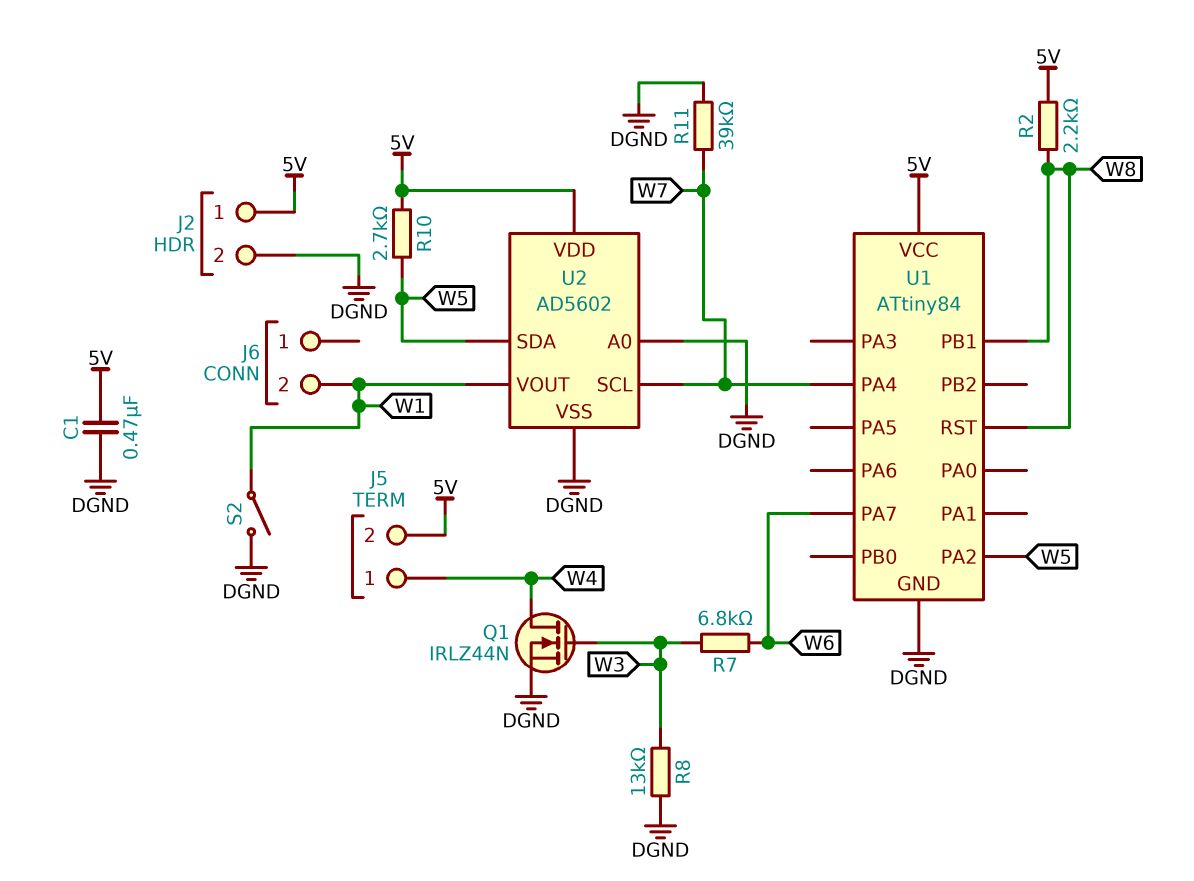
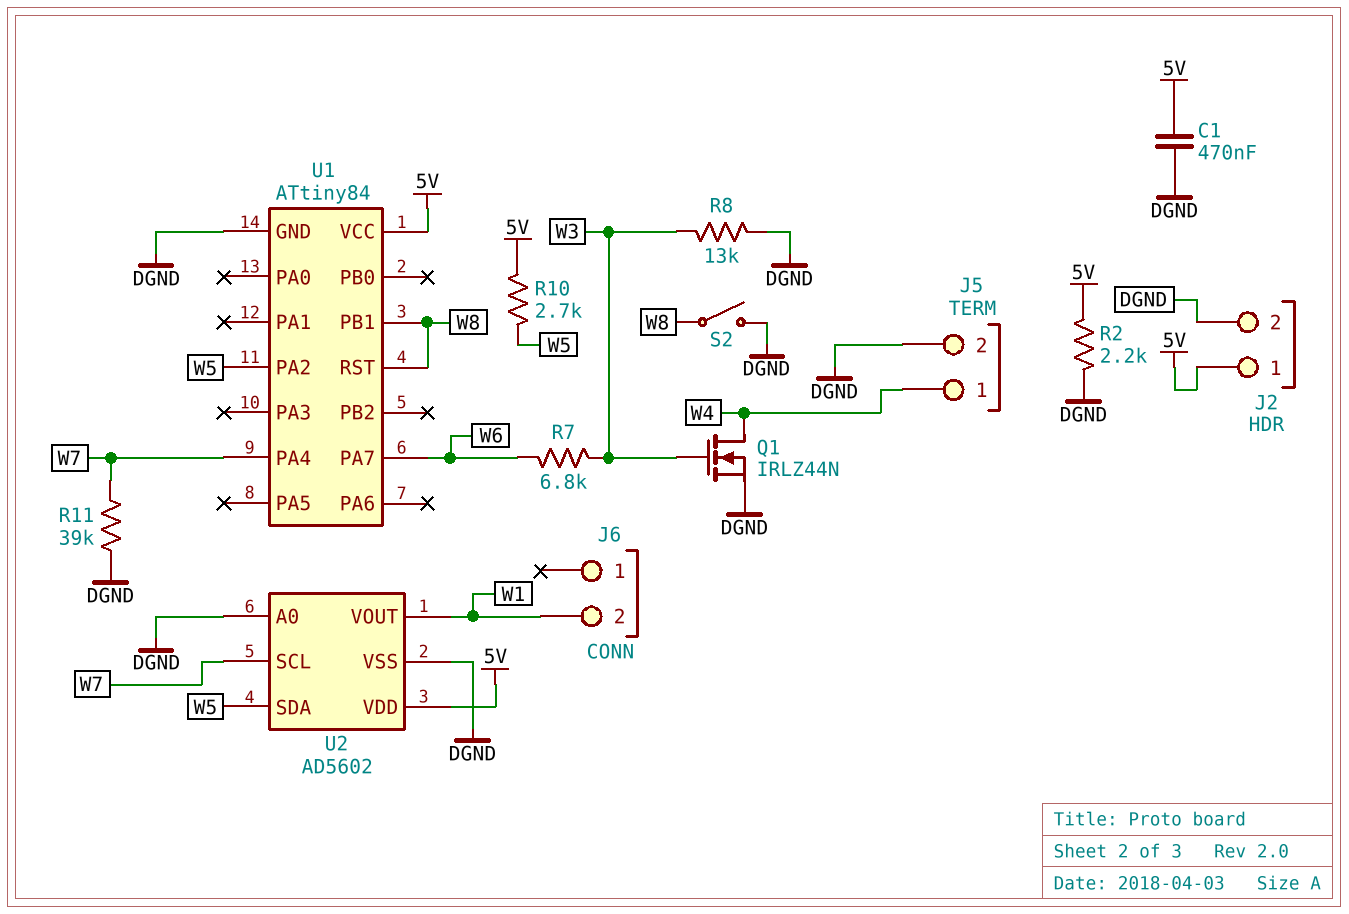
J5 pin 2: 5V -> DGND
R2: 2.2k (5V, W8) -> 2.2k (5V, DGND)
S2: switch (DGND, W1) -> switch (DGND, W8)

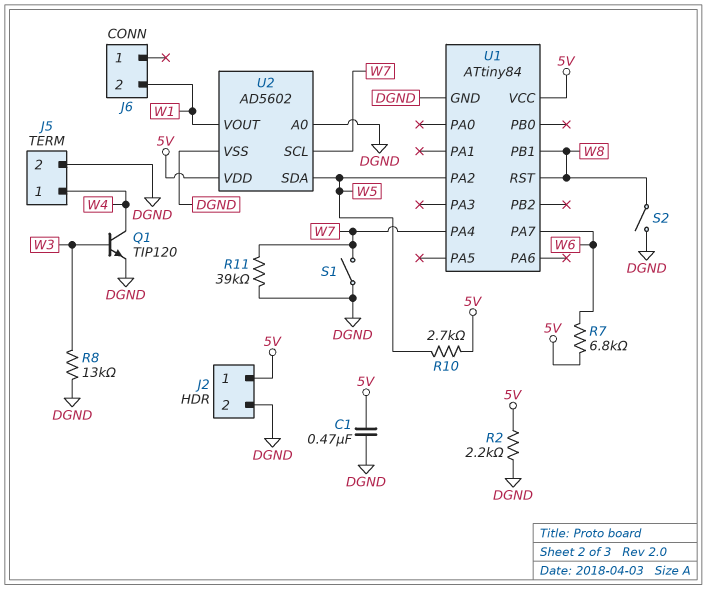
Q1: NMOS IRLZ44N (G W3, D W4, S DGND) -> NPN TIP120 (B W3, C W4, E DGND)
R7: 6.8k (W3, W6) -> 6.8k (5V, W6)
S1: none -> switch (DGND, W7)

